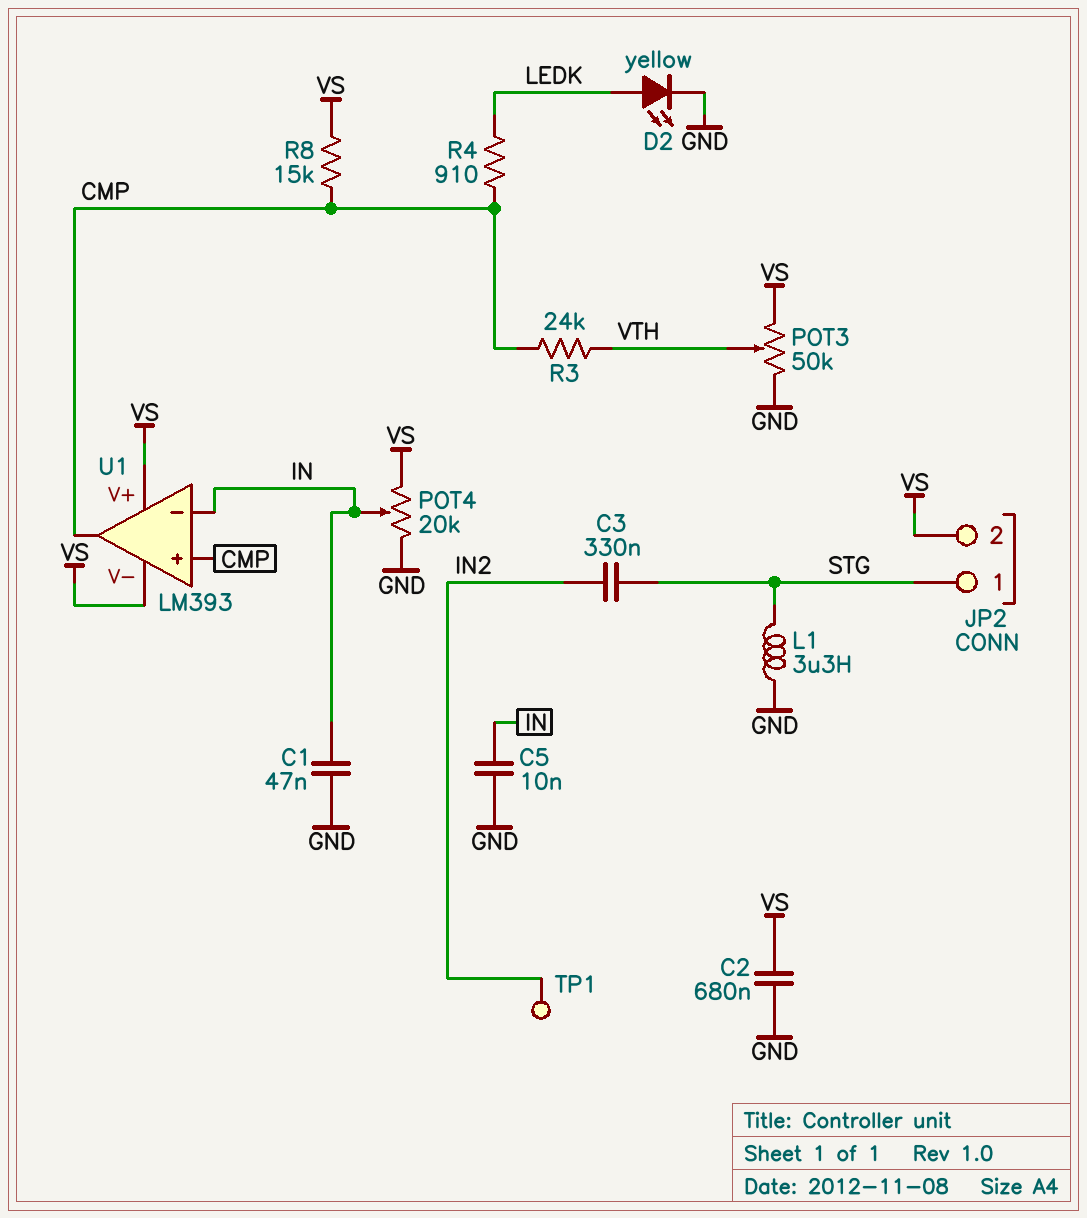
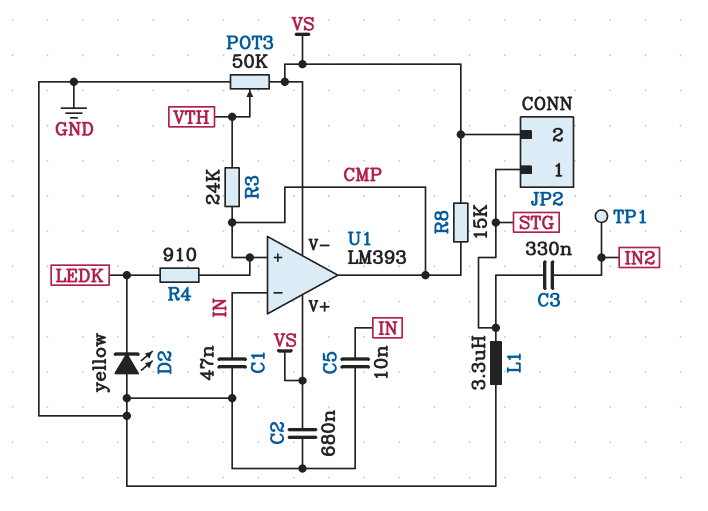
D2: LED yellow (A LEDK, K GND) -> LED yellow (A GND, K LEDK)
POT4: 20k (GND, VS, wiper IN) -> none

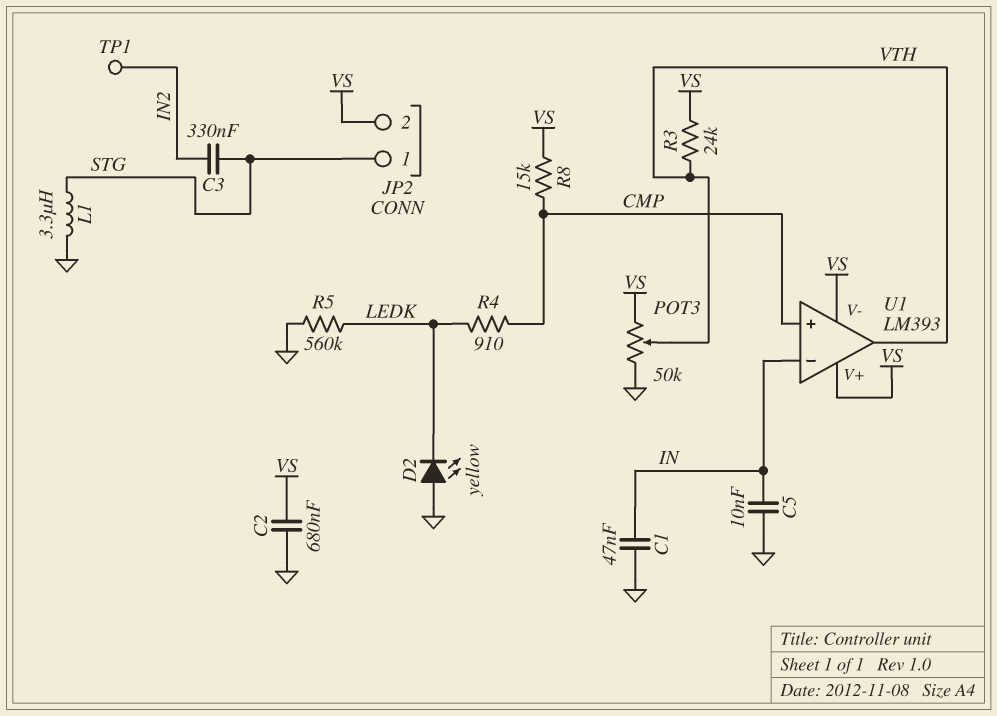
R3: 24k (CMP, VTH) -> 24k (VS, VTH)
R5: none -> 560k (GND, LEDK)
U1 pin out: CMP -> VTH

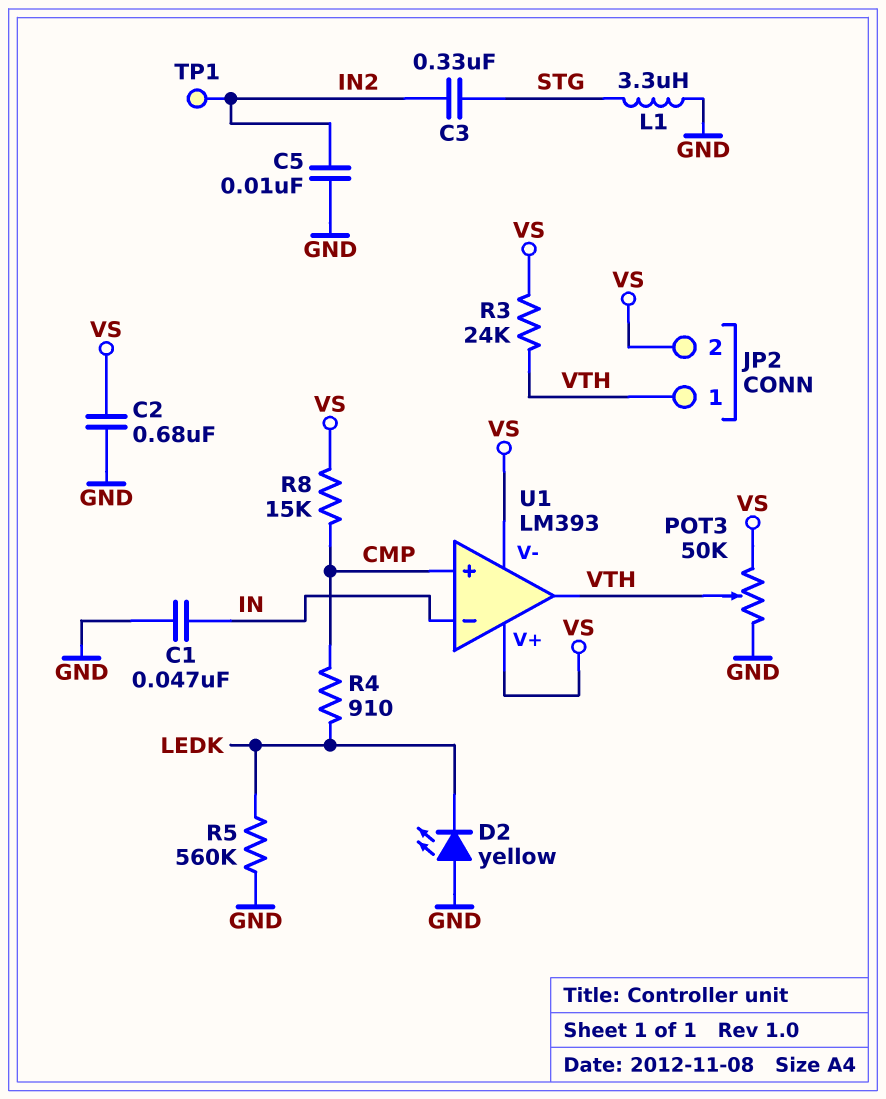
C5: 10nF (GND, IN) -> 10nF (GND, IN2)
JP2 pin 1: STG -> VTH

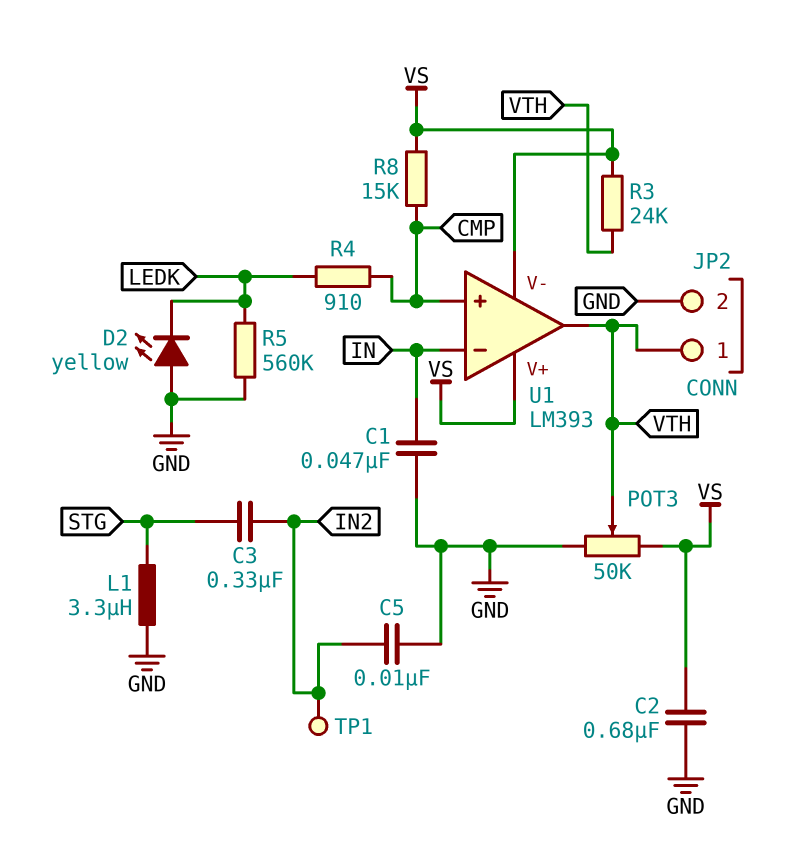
JP2 pin 2: VS -> GND

